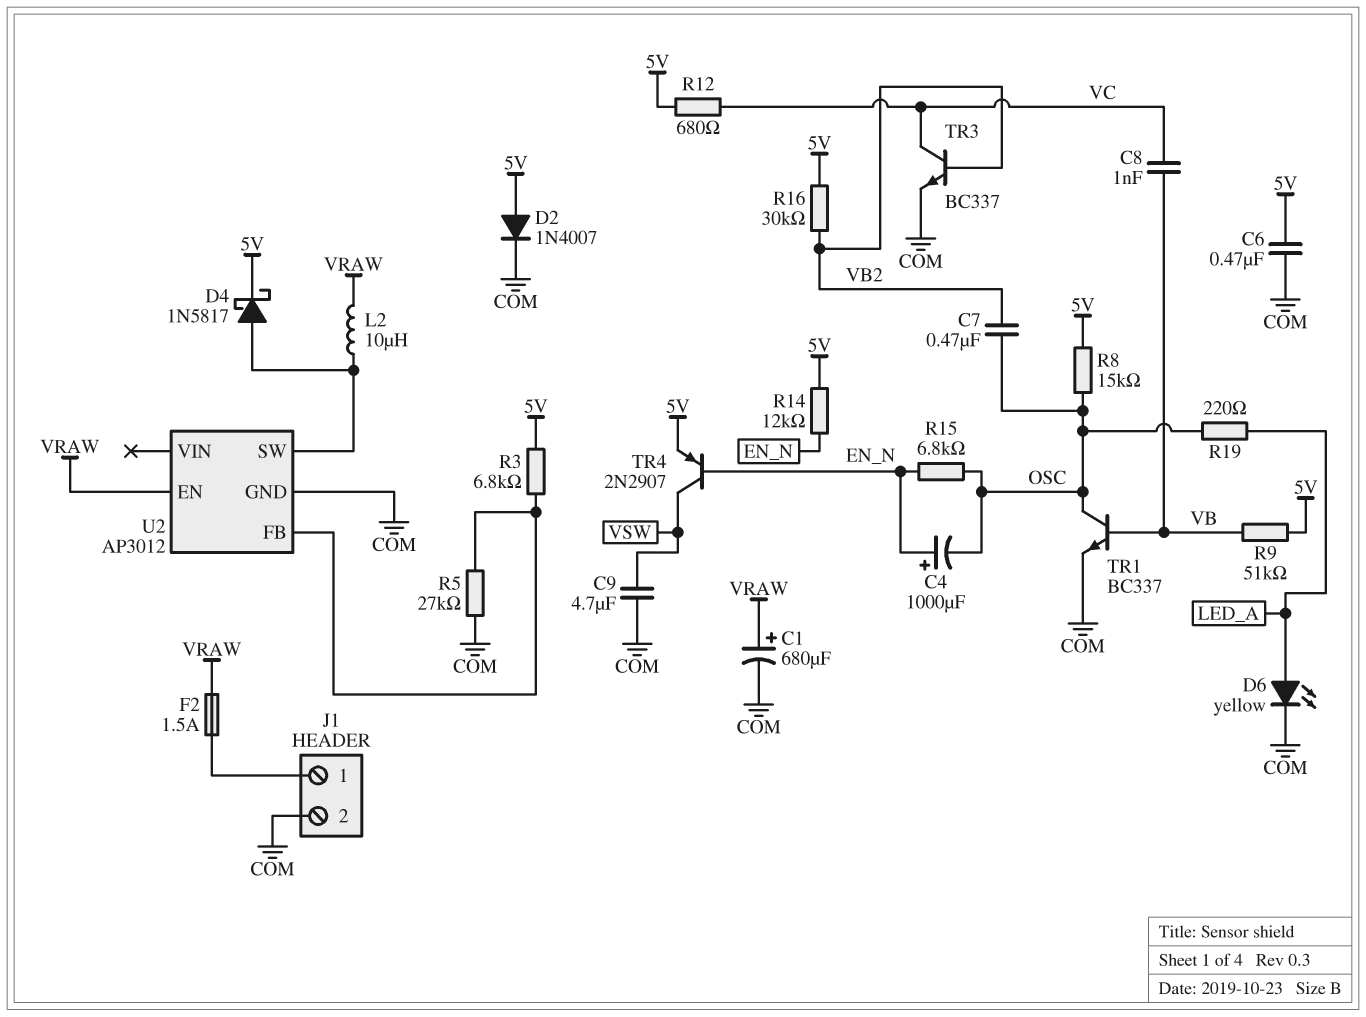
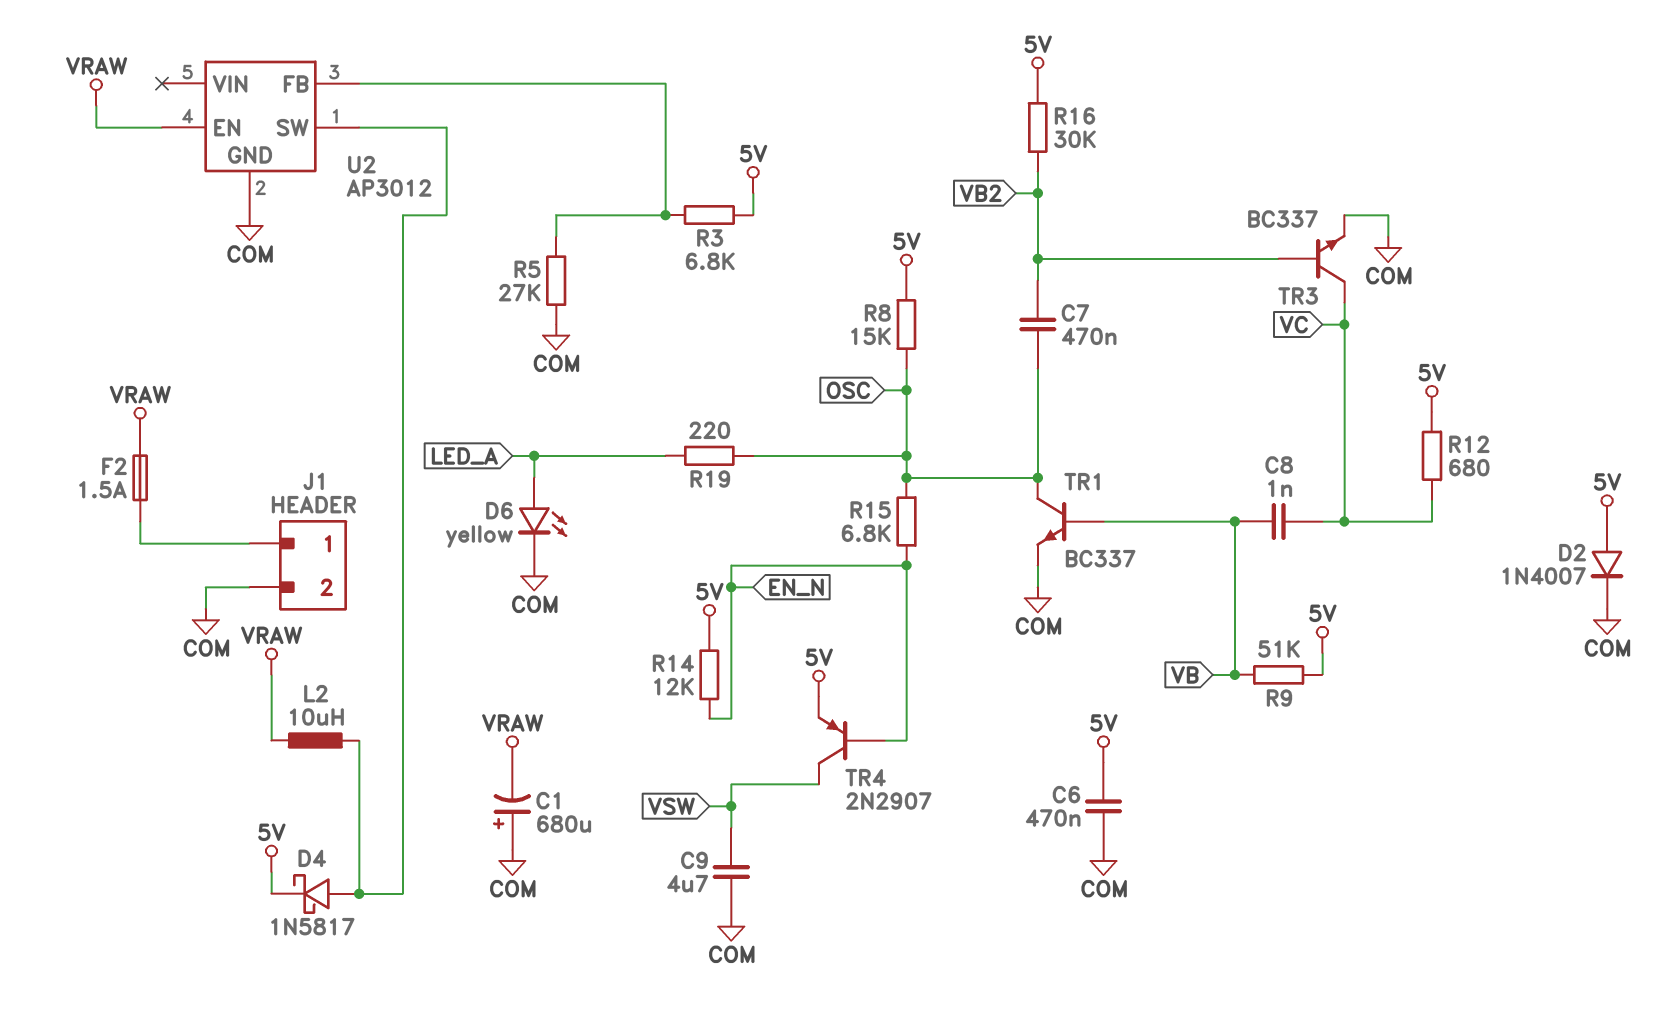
C1: 680uF (plus VRAW, minus COM) -> 680uF (plus COM, minus VRAW)
C4: 1000uF (plus EN_N, minus OSC) -> none

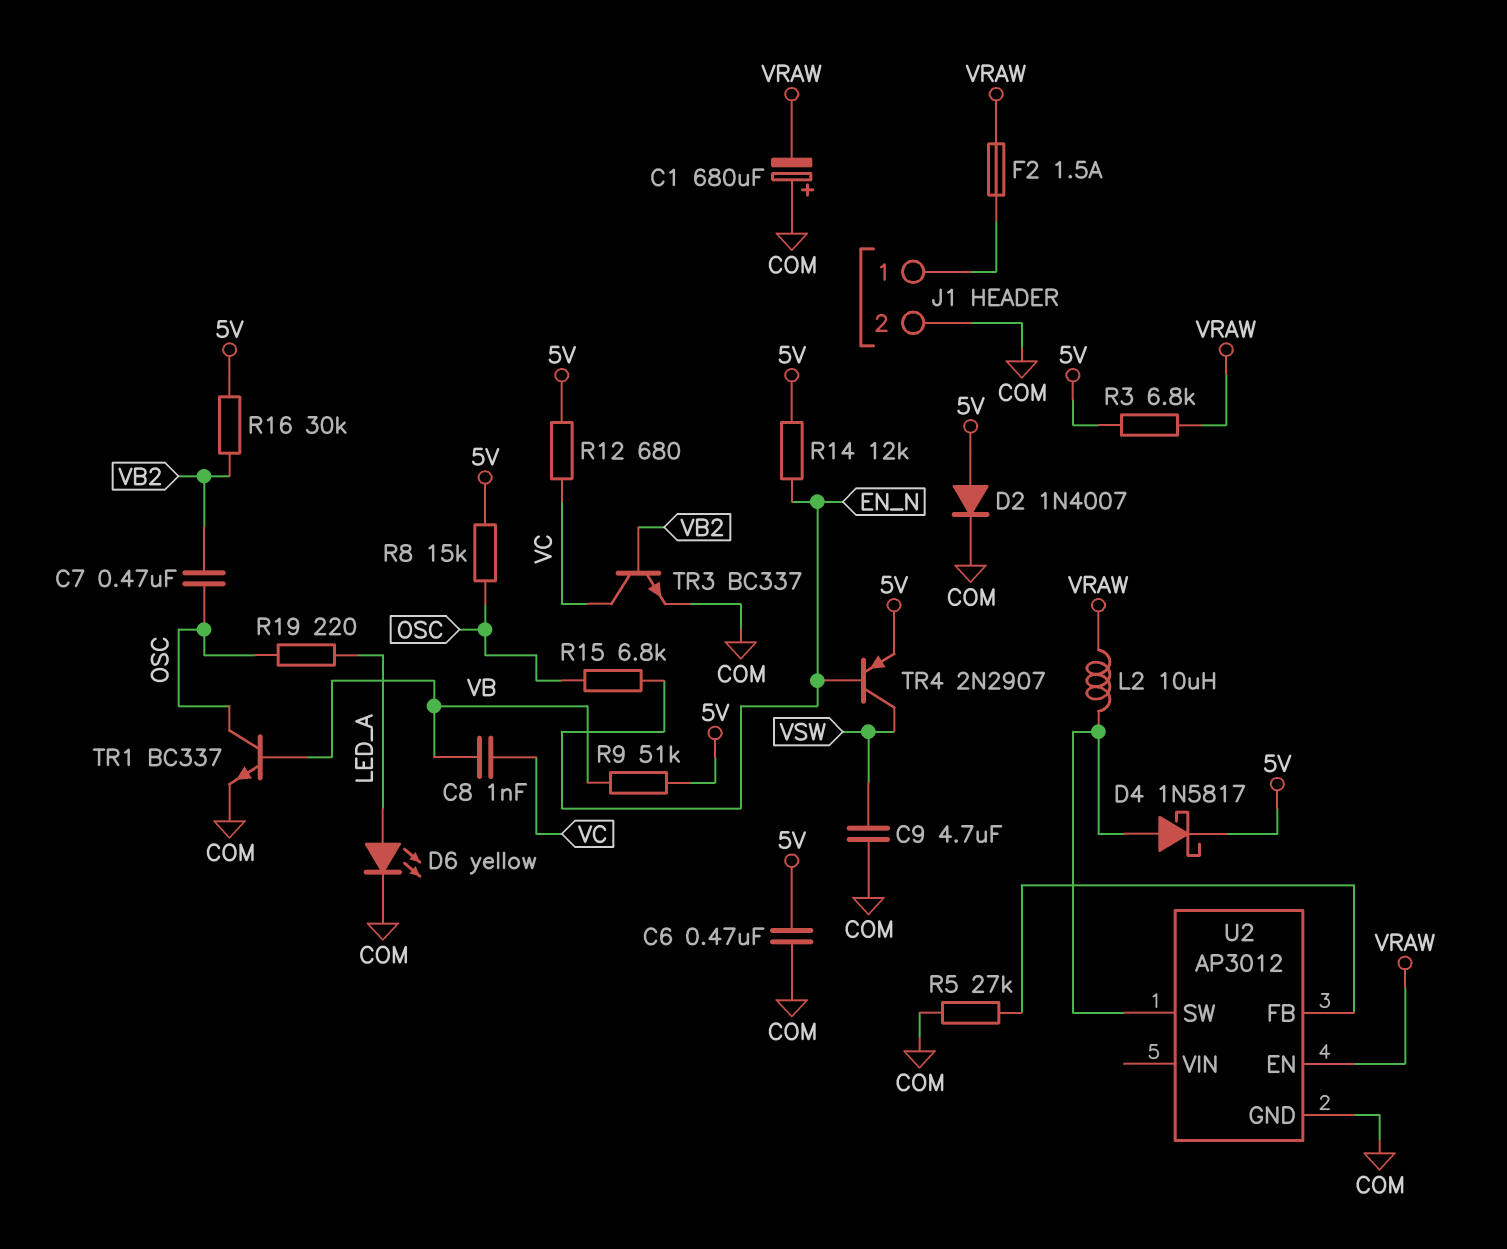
R3: 6.8k (5V, U2/FB) -> 6.8k (5V, VRAW)

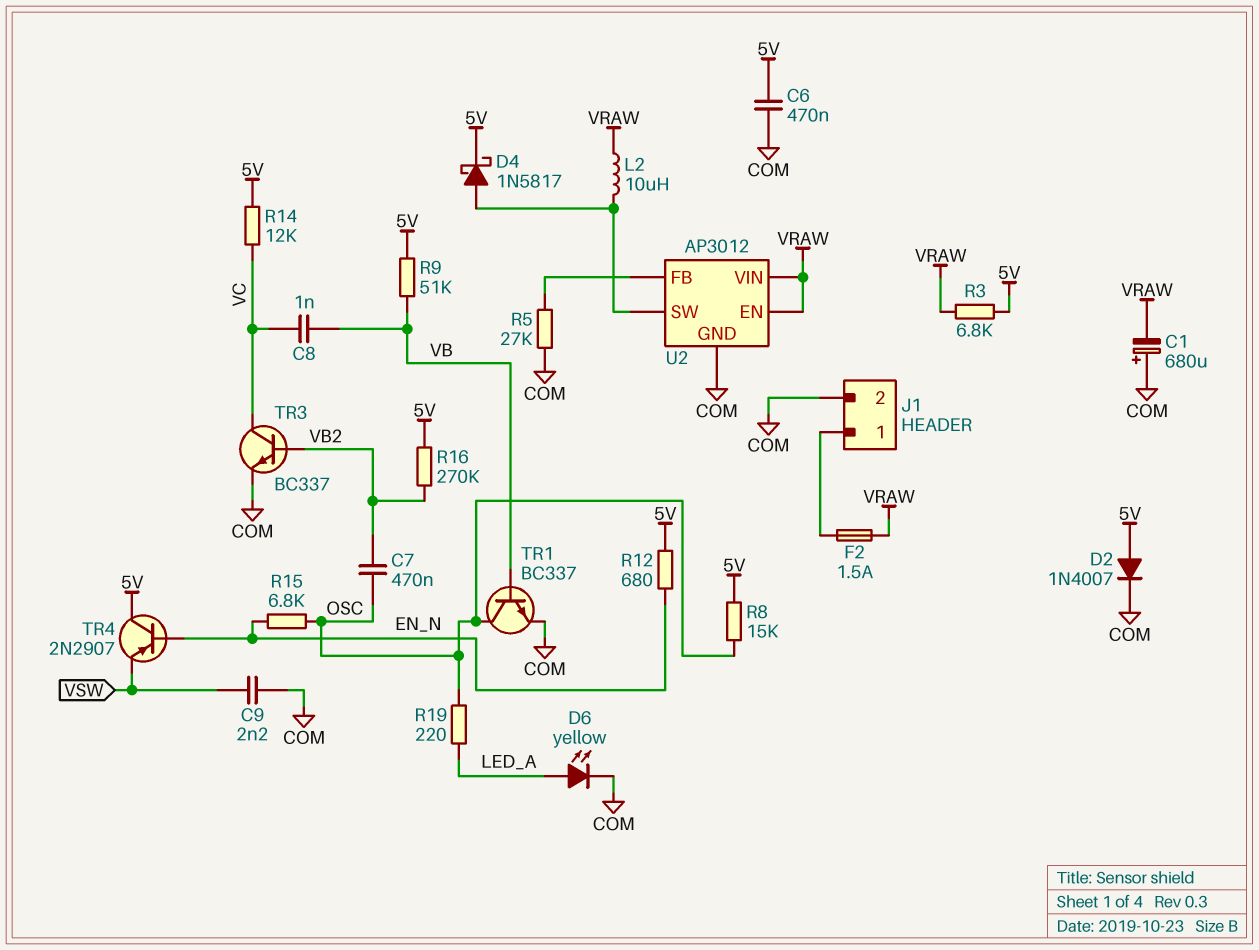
C9: 4.7uF (COM, VSW) -> 2.2nF (COM, VSW)
R12: 680 (5V, VC) -> 680 (5V, EN_N)
R14: 12k (5V, EN_N) -> 12k (5V, VC)
R16: 30k (5V, VB2) -> 270k (5V, VB2)
TR4: PNP 2N2907 (B EN_N, C VSW, E 5V) -> PNP 2N2907 (B EN_N, C 5V, E VSW)
U2 pin VIN: none -> VRAW

